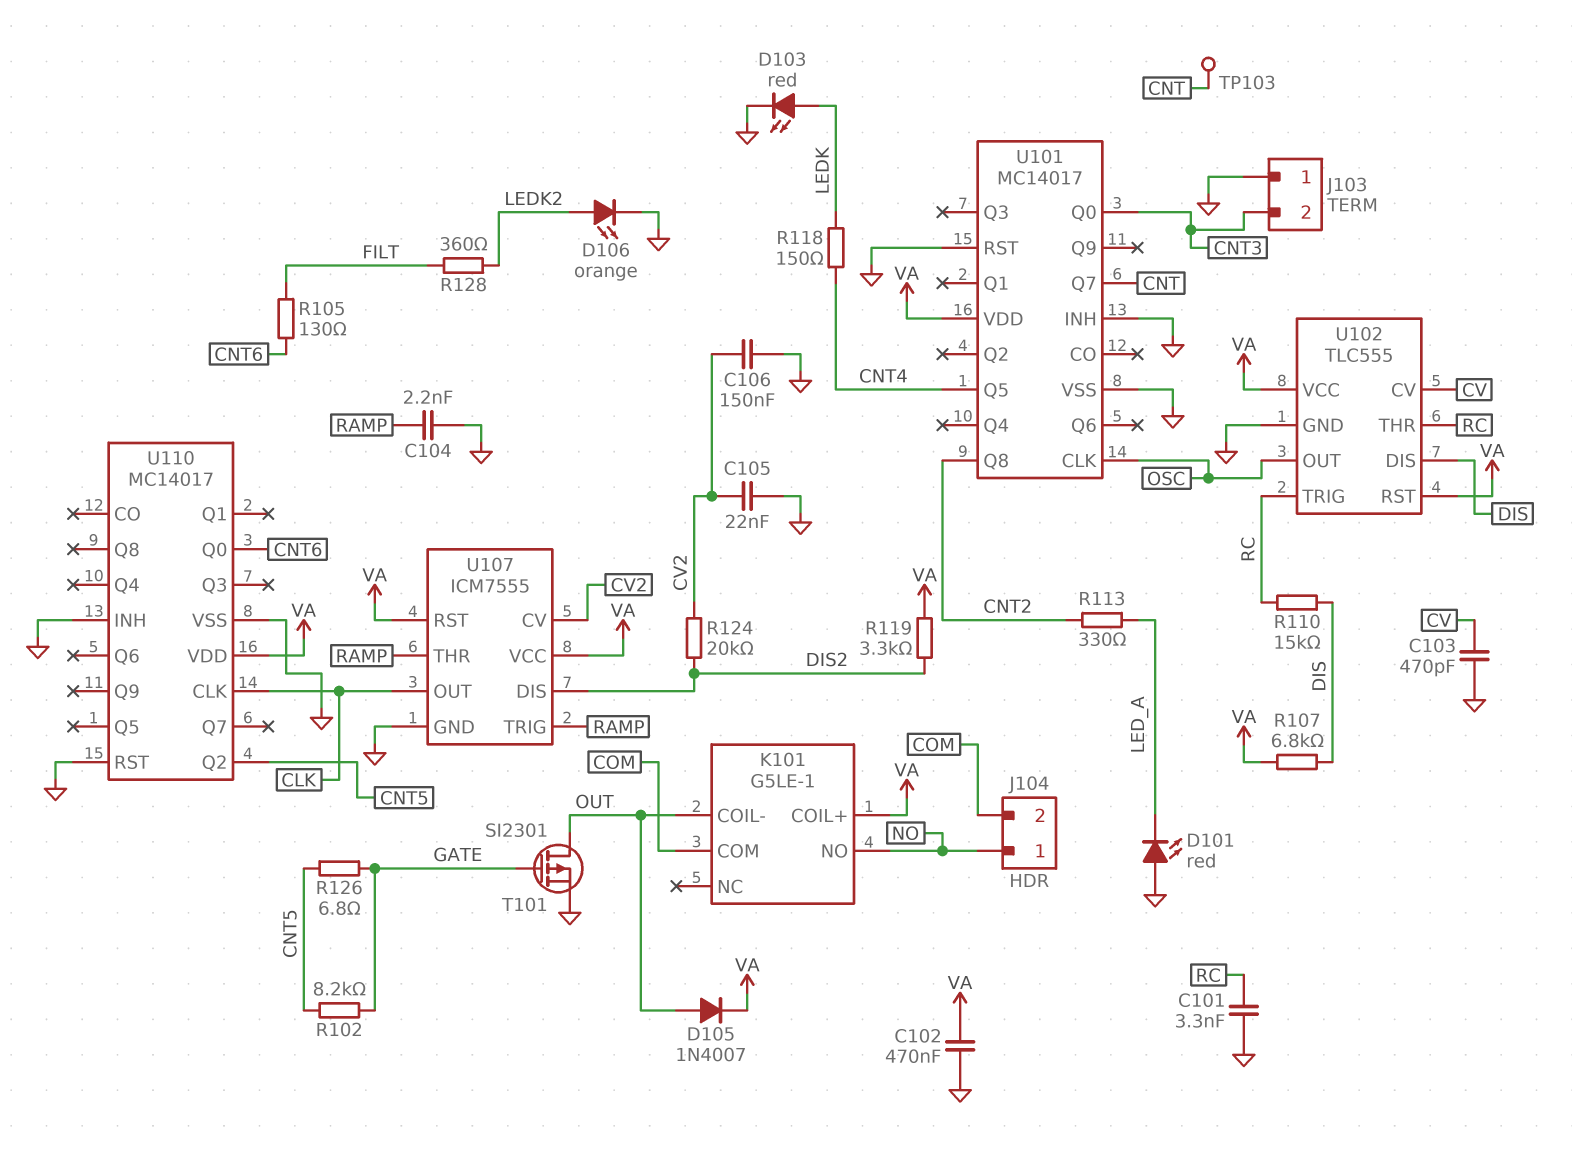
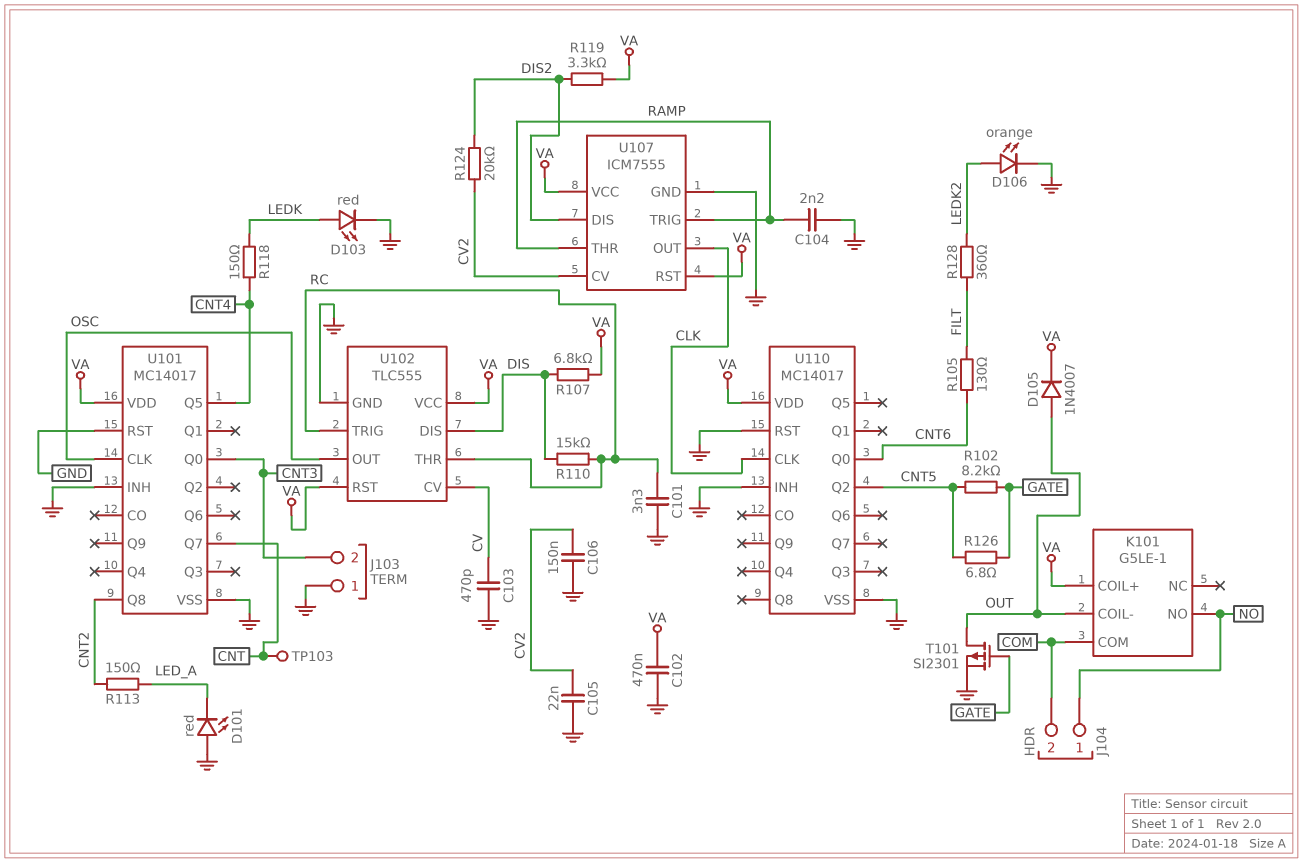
R113: 330 (CNT2, LED_A) -> 150 (CNT2, LED_A)

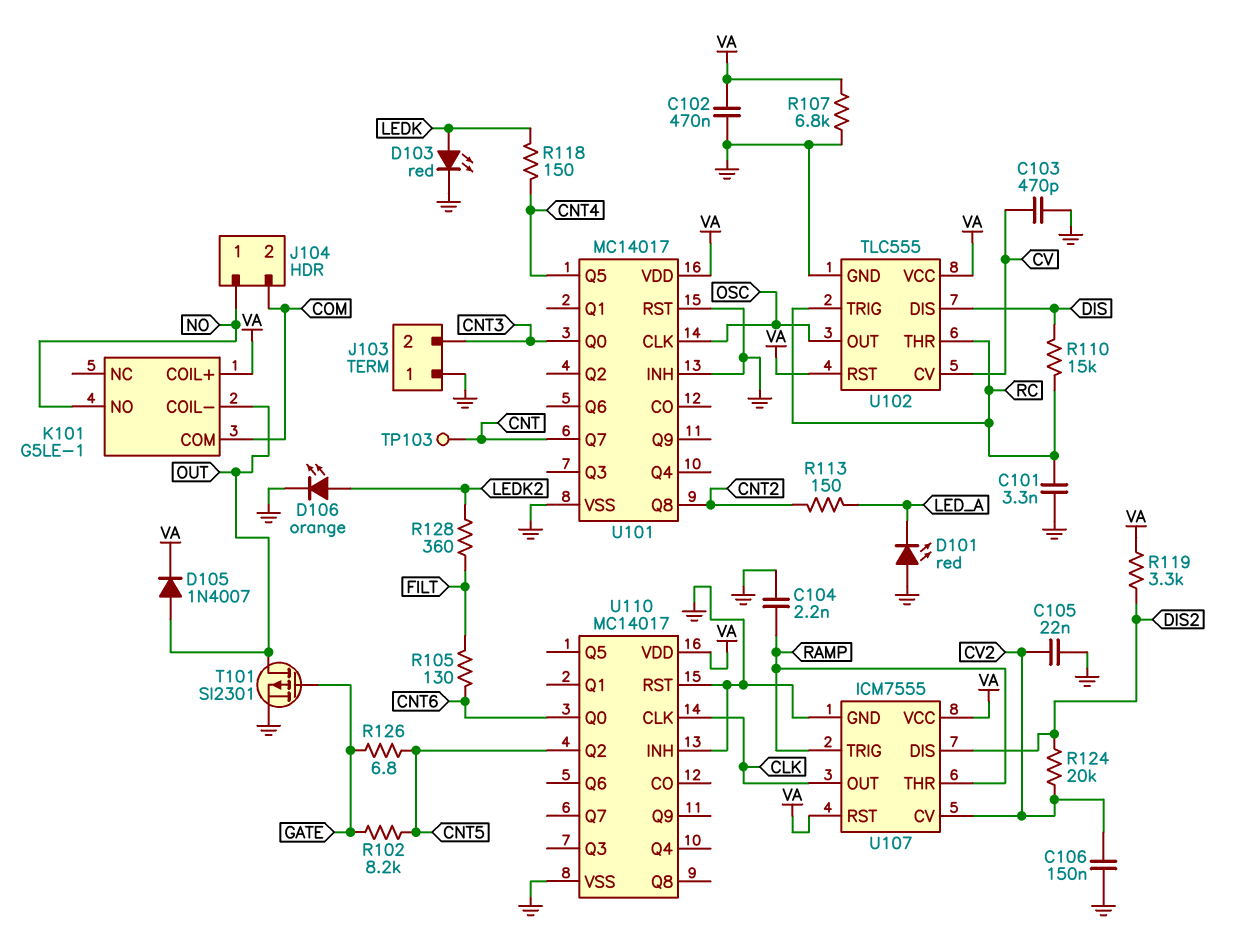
R107: 6.8k (DIS, VA) -> 6.8k (GND, VA)

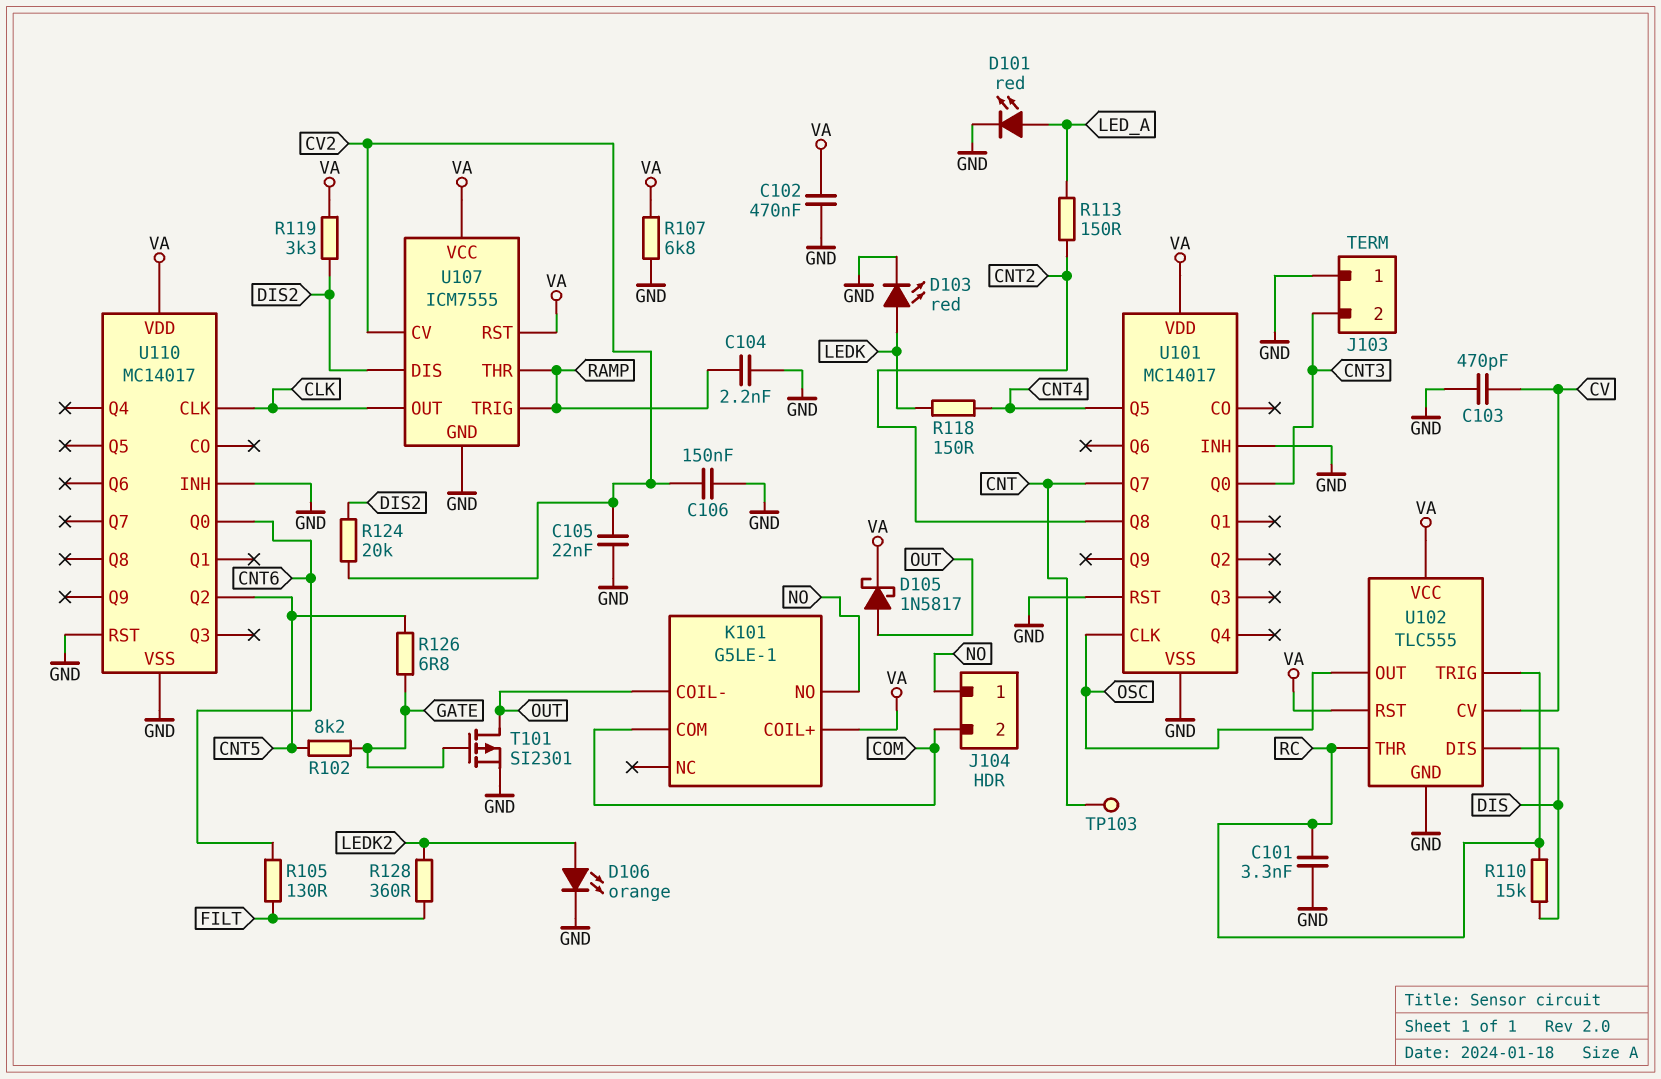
D101: LED red (A GND, K LED_A) -> LED red (A LED_A, K GND)
D105: diode 1N4007 (A OUT, K VA) -> schottky 1N5817 (A OUT, K VA)

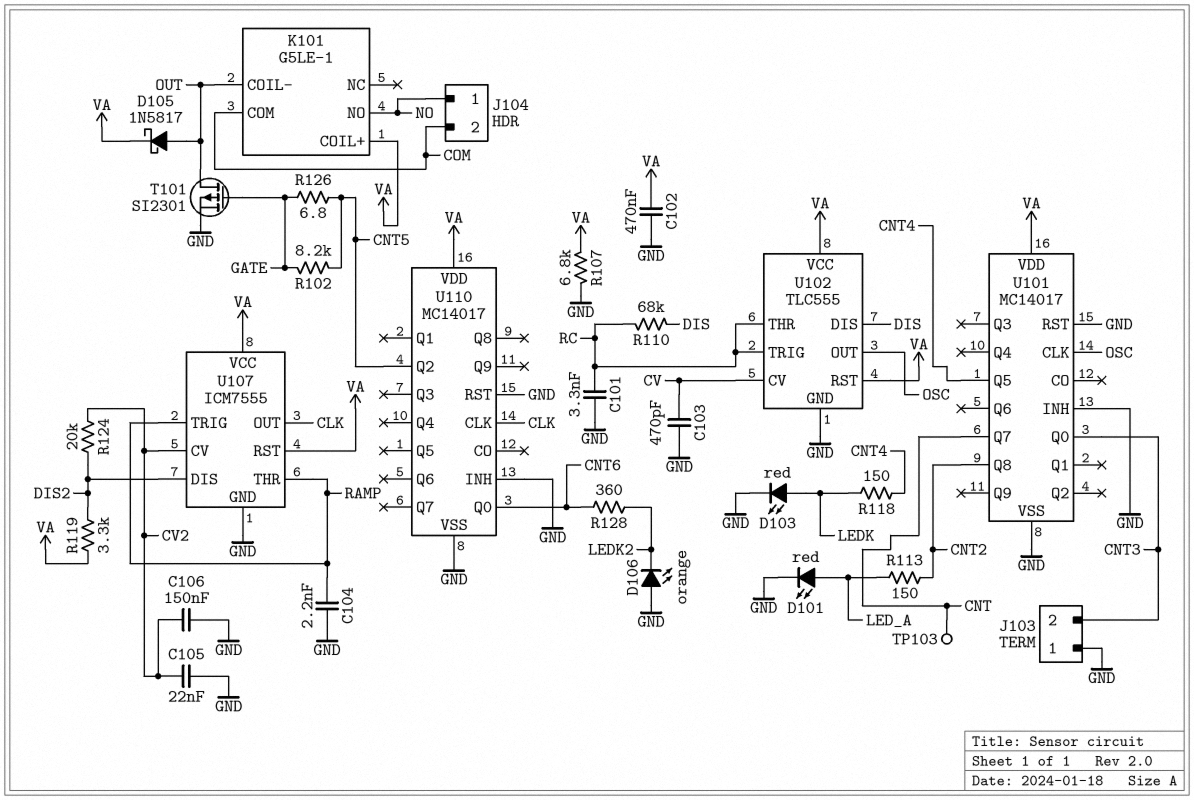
D106: LED orange (A LEDK2, K GND) -> LED orange (A GND, K LEDK2)
R105: 130 (CNT6, FILT) -> none
R110: 15k (DIS, RC) -> 68k (DIS, RC)
R128: 360 (FILT, LEDK2) -> 360 (CNT6, LEDK2)

